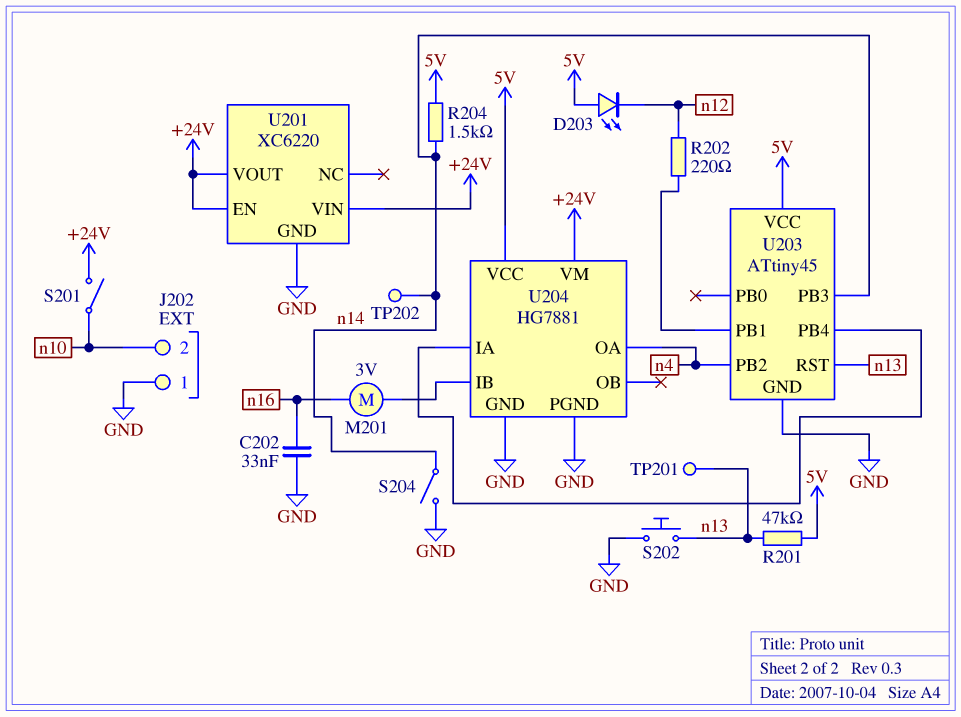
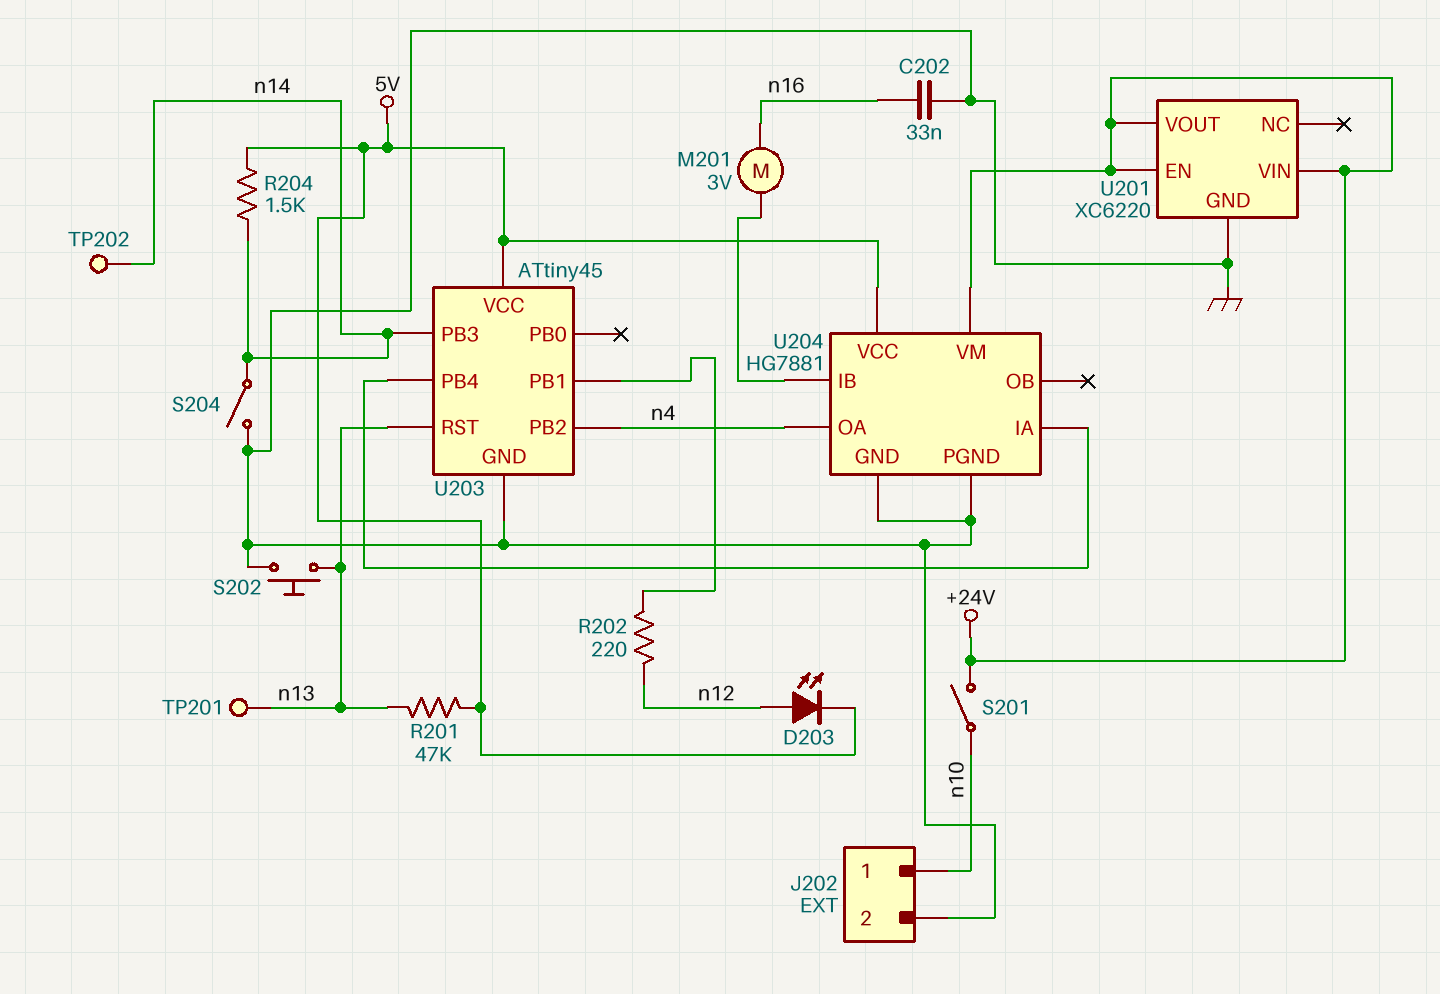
D203: LED (A 5V, K n12) -> LED (A n12, K 5V)
J202 pin 1: GND -> n10
J202 pin 2: n10 -> GND

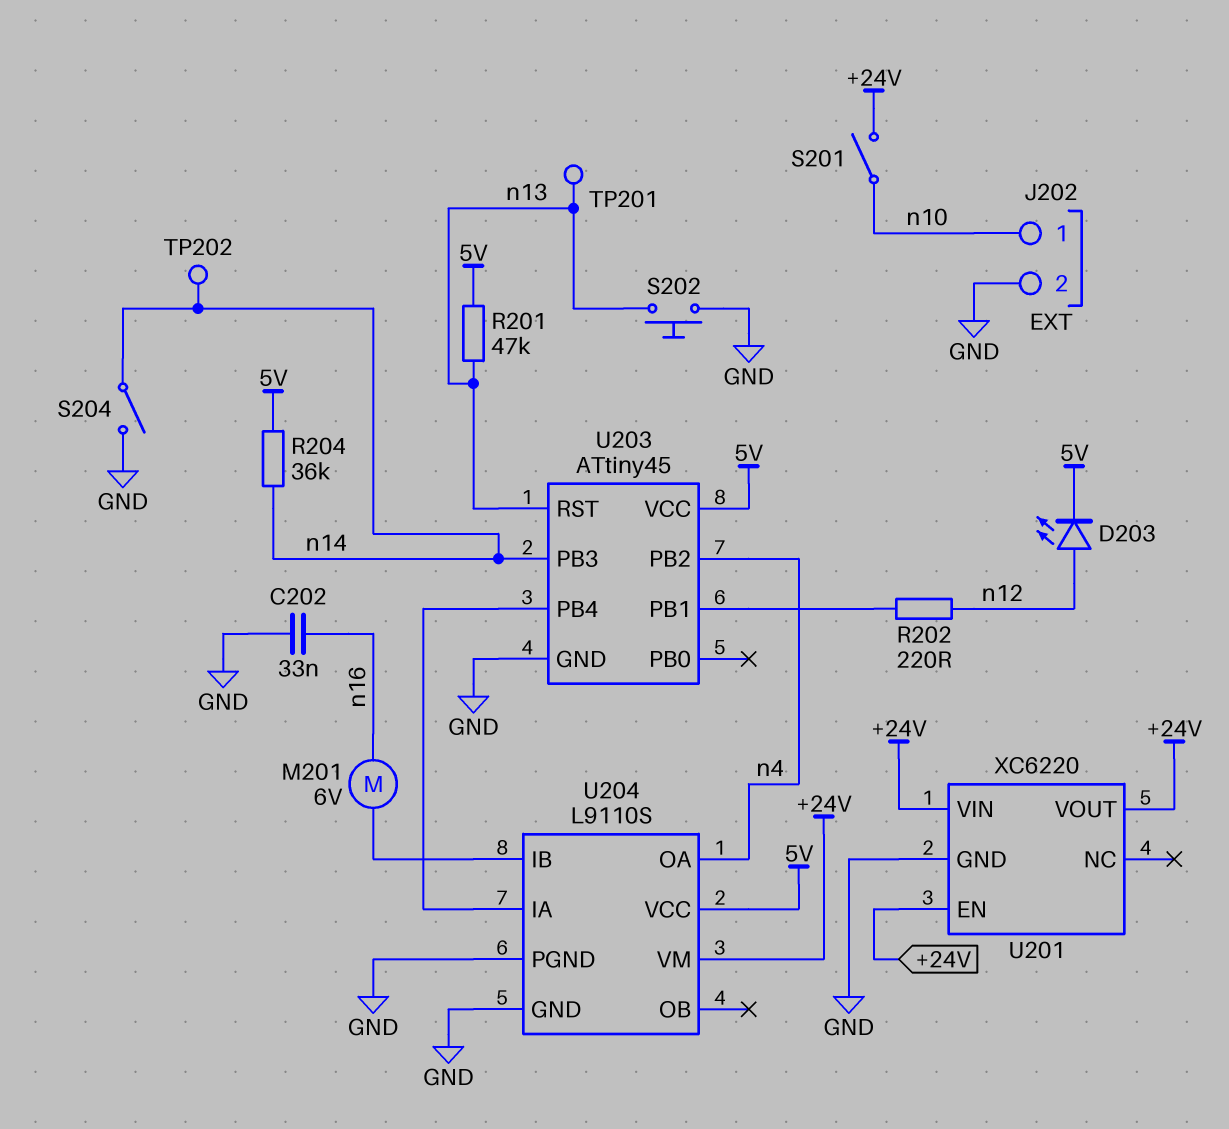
M201: motor 3V (U204/IB, n16) -> motor 6V (U204/IB, n16)
R204: 1.5k (5V, n14) -> 36k (5V, n14)
U204: HG7881 -> L9110S

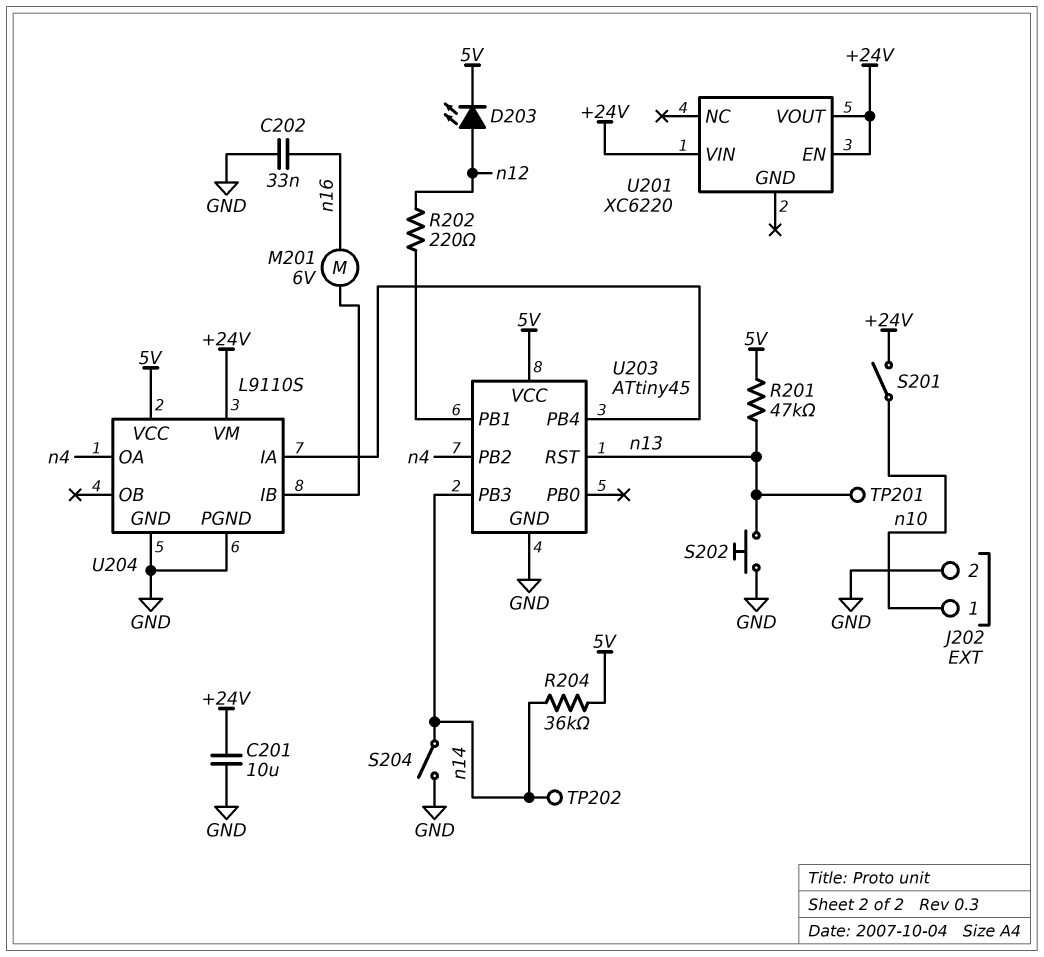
C201: none -> 10uF (+24V, GND)
U201 pin GND: GND -> none

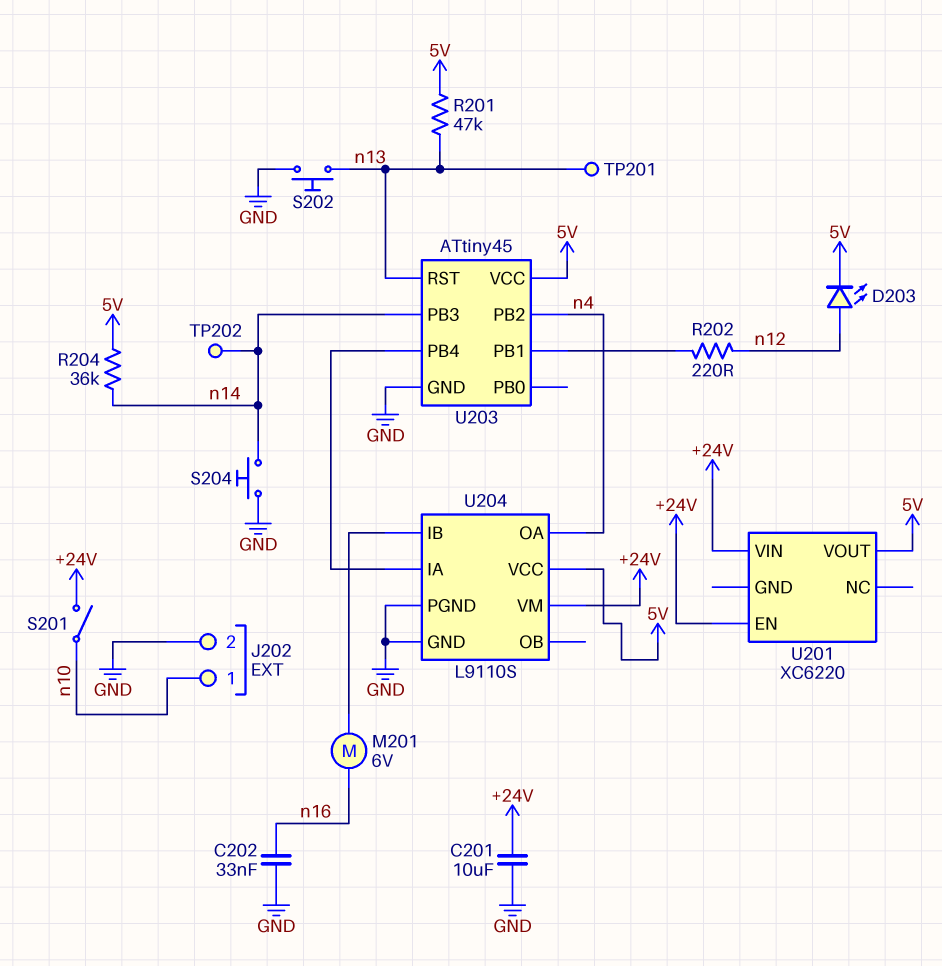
S204: switch (GND, n14) -> button (GND, n14)
U201 pin VOUT: +24V -> 5V

